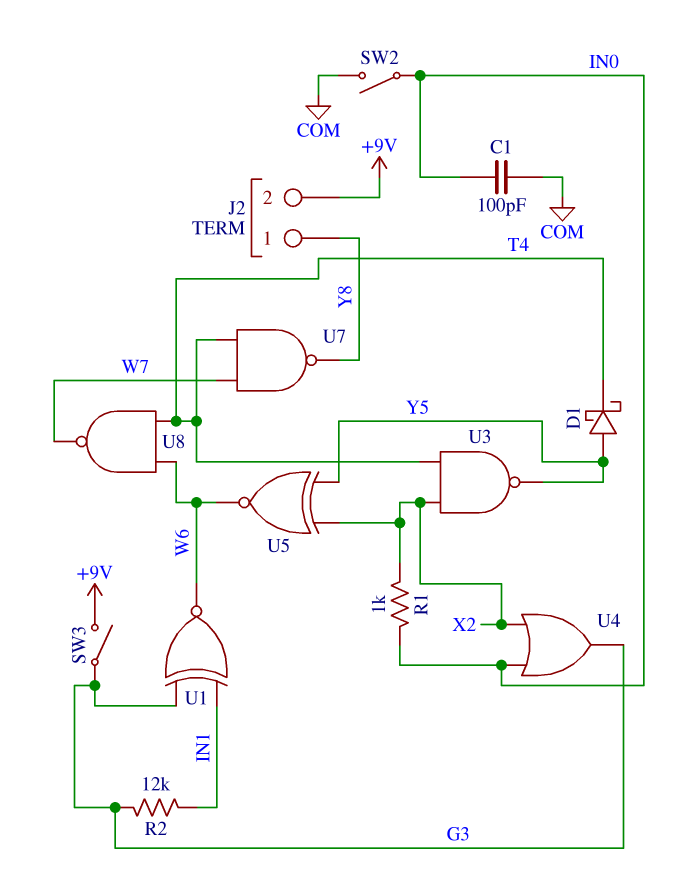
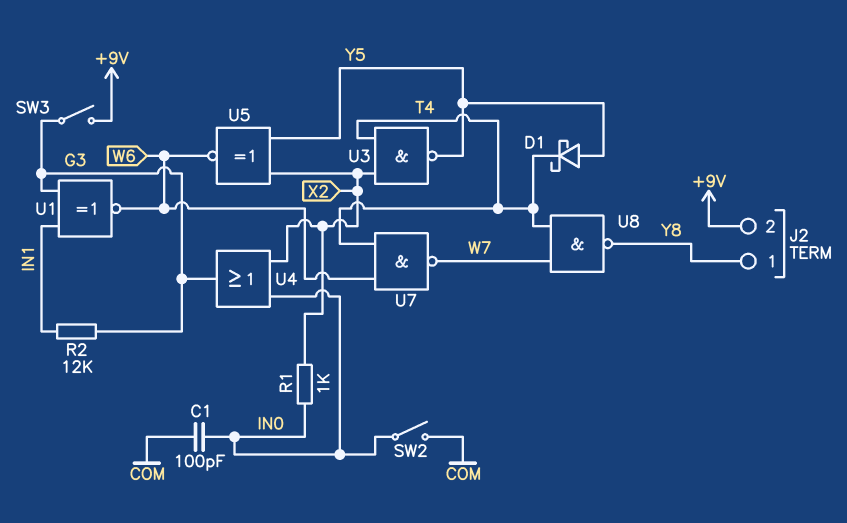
U7: NAND (in T4, in W7, out Y8) -> NAND (in T4, in W6, out W7)
U8: NAND (in T4, in W6, out W7) -> NAND (in T4, in W7, out Y8)

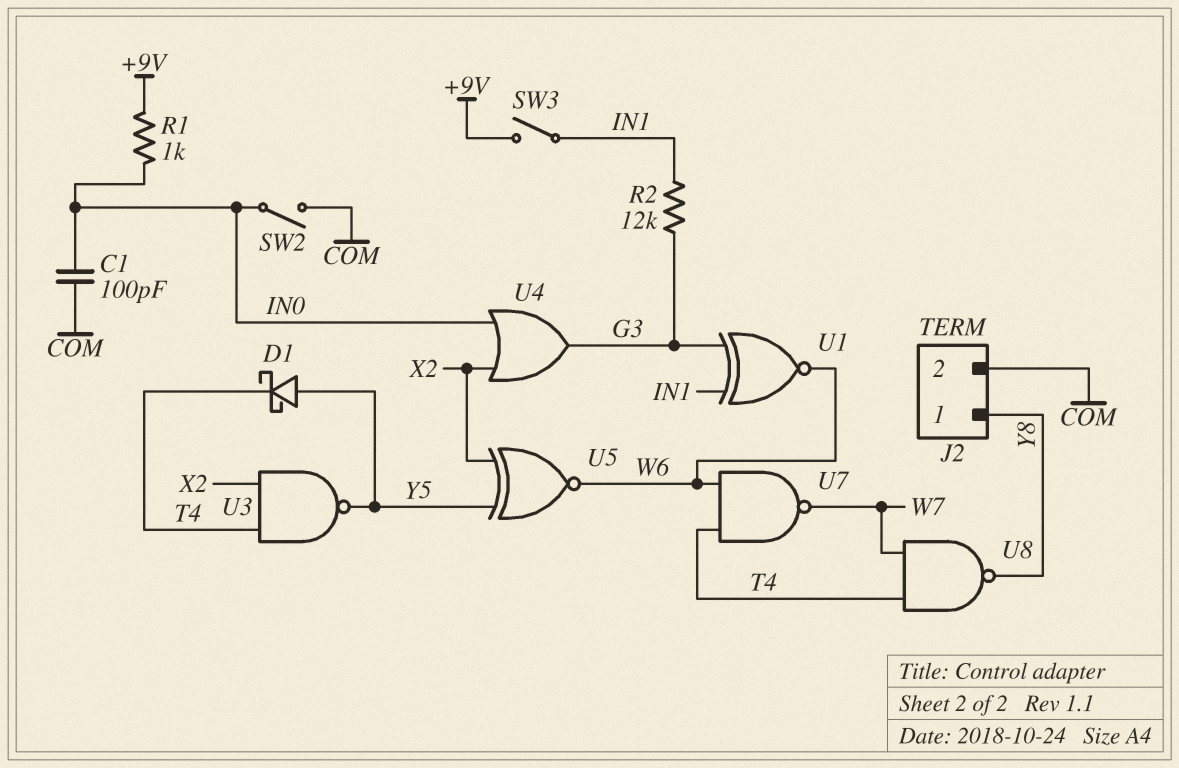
J2 pin 2: +9V -> COM
R1: 1k (IN0, X2) -> 1k (+9V, IN0)
SW3: switch (+9V, G3) -> switch (+9V, IN1)

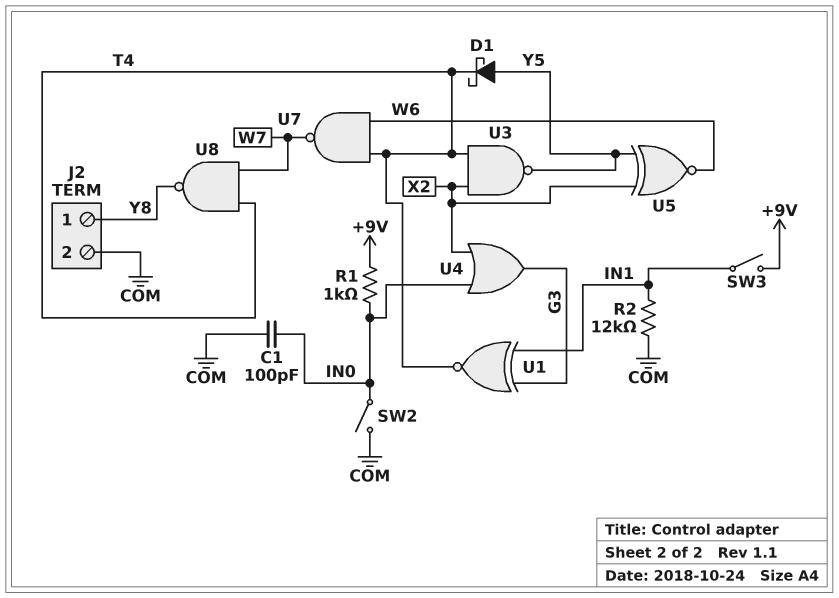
R2: 12k (G3, IN1) -> 12k (COM, IN1)
U1: XNOR (in G3, in IN1, out W6) -> XNOR (in G3, in IN1, out T4)

